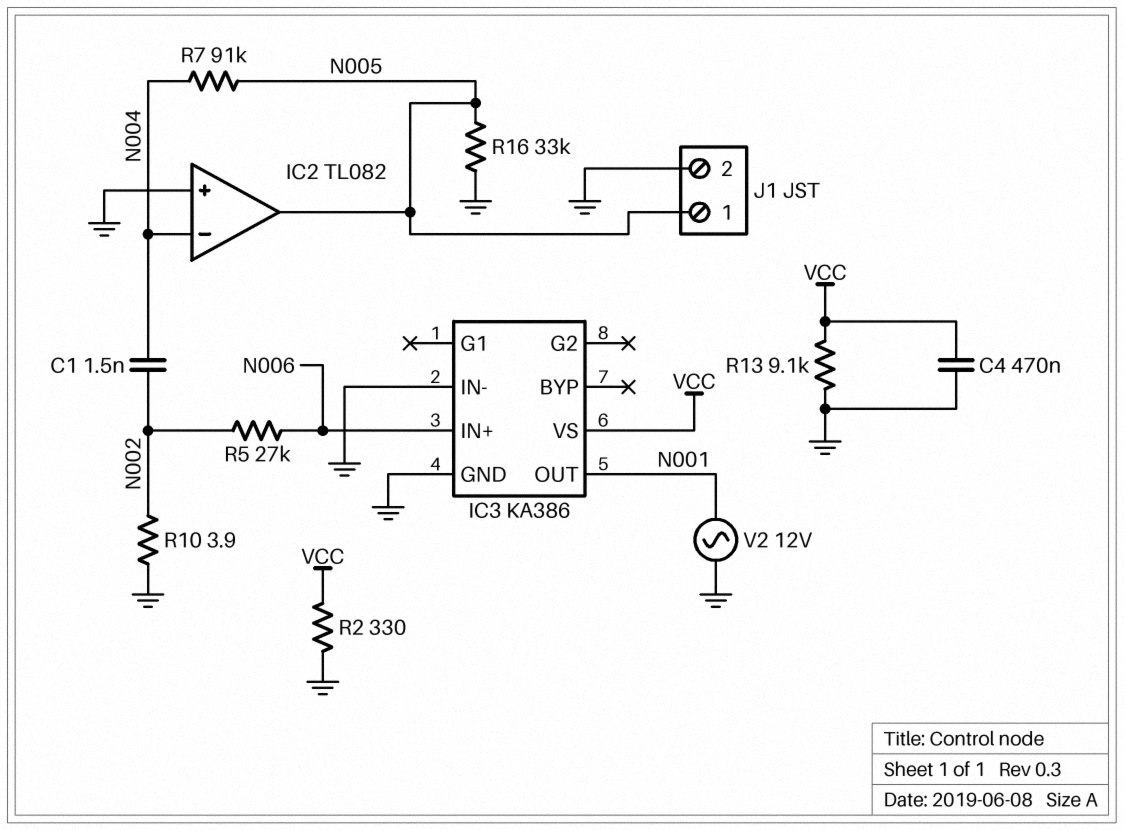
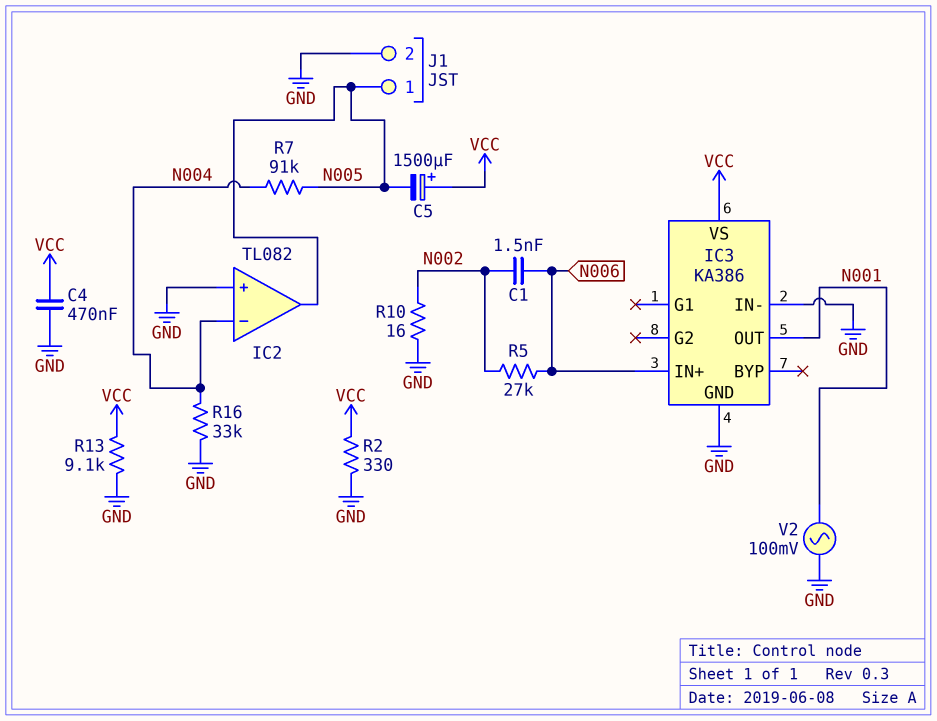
C1: 1.5nF (N002, N004) -> 1.5nF (N002, N006)
C5: none -> 1500uF (plus VCC, minus N005)
R10: 3.9 (GND, N002) -> 16 (GND, N002)
R16: 33k (GND, N005) -> 33k (GND, N004)
V2: AC 12V (GND, N001) -> AC 100mV (GND, N001)

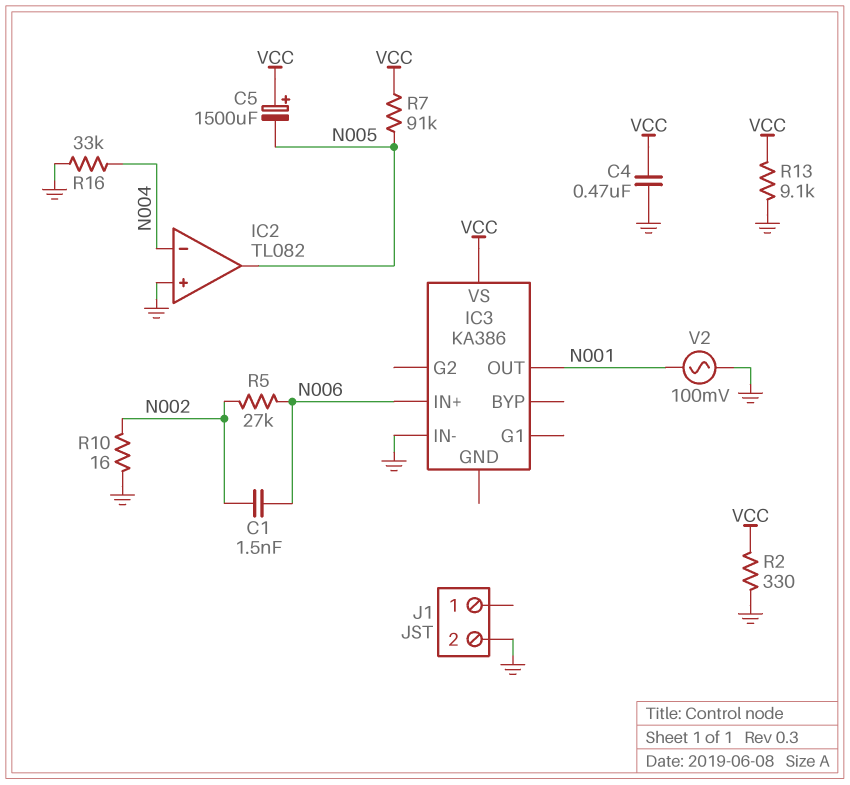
IC3 pin GND: GND -> none
J1 pin 1: N005 -> none
R7: 91k (N004, N005) -> 91k (N005, VCC)

